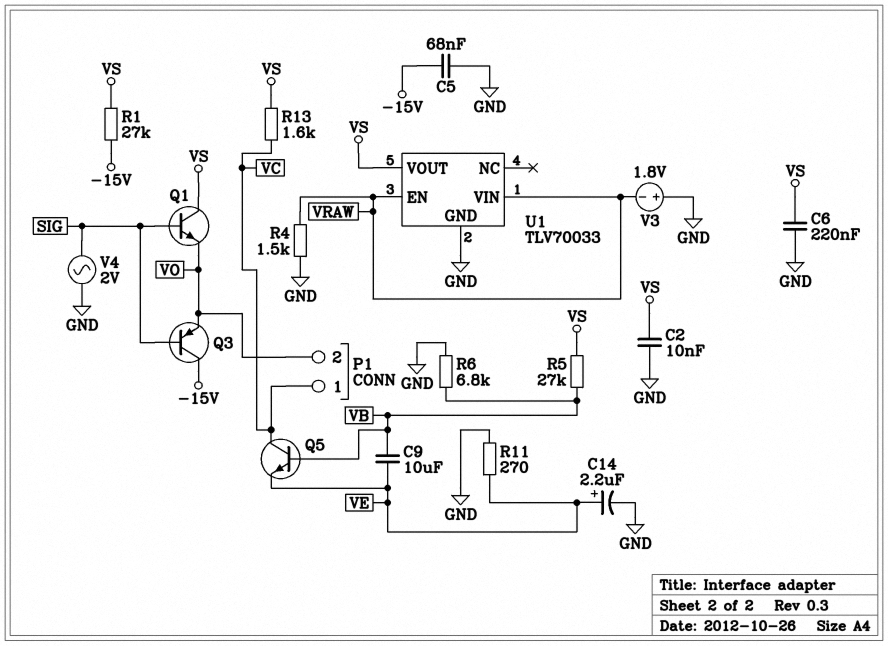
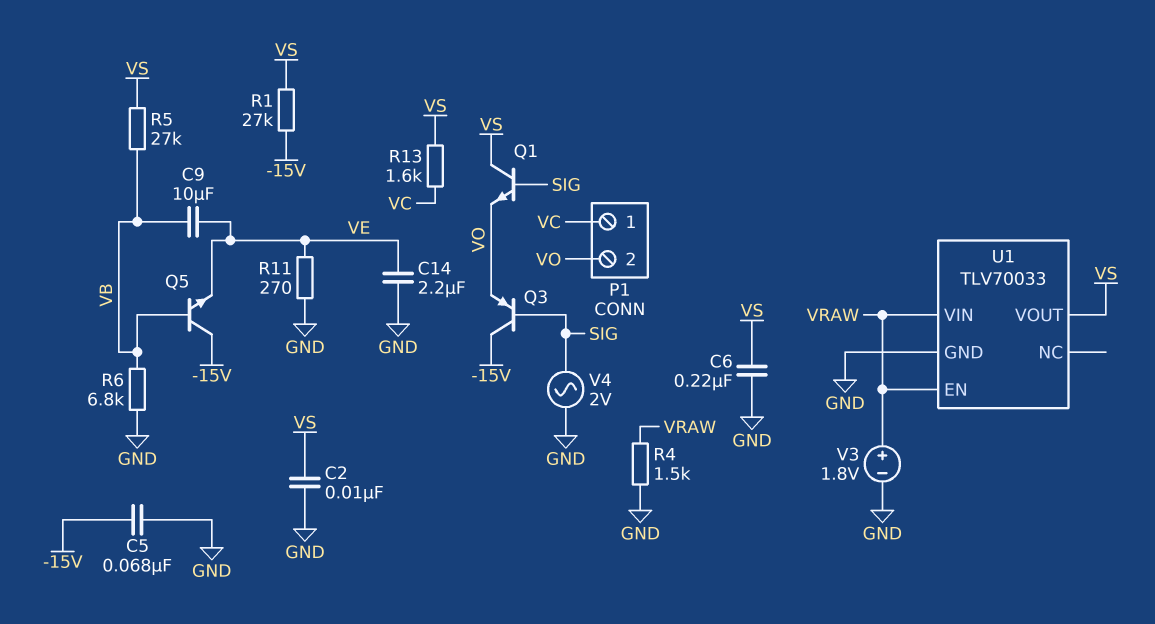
C14: 2.2uF (plus VE, minus GND) -> 2.2uF (GND, VE)
Q5: NPN (B VB, C VC, E VE) -> NPN (B VB, C -15V, E VE)
V3: 1.8V (plus GND, minus VRAW) -> 1.8V (plus VRAW, minus GND)

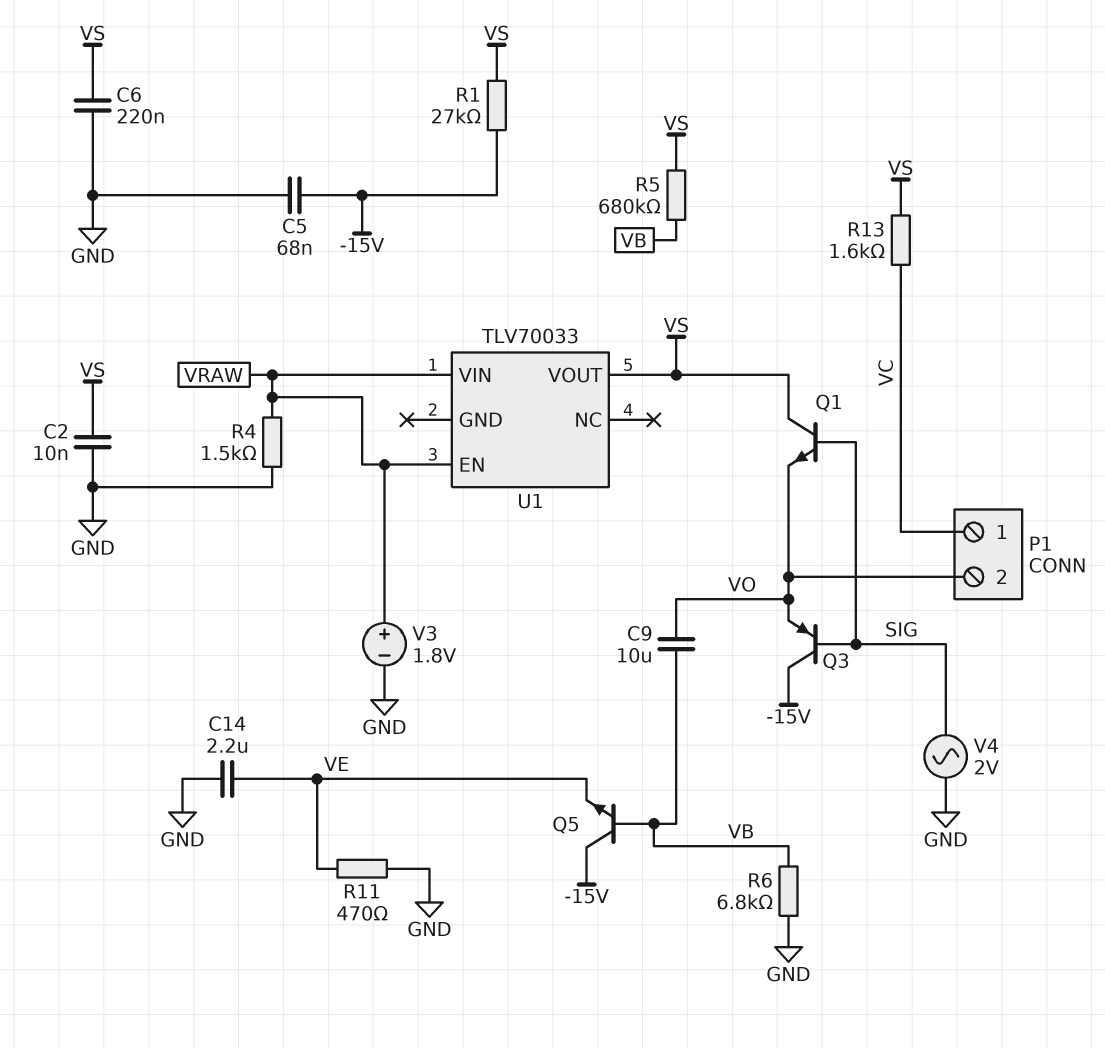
C9: 10uF (VB, VE) -> 10uF (VB, VO)
R5: 27k (VB, VS) -> 680k (VB, VS)
R11: 270 (GND, VE) -> 470 (GND, VE)
U1 pin GND: GND -> none

